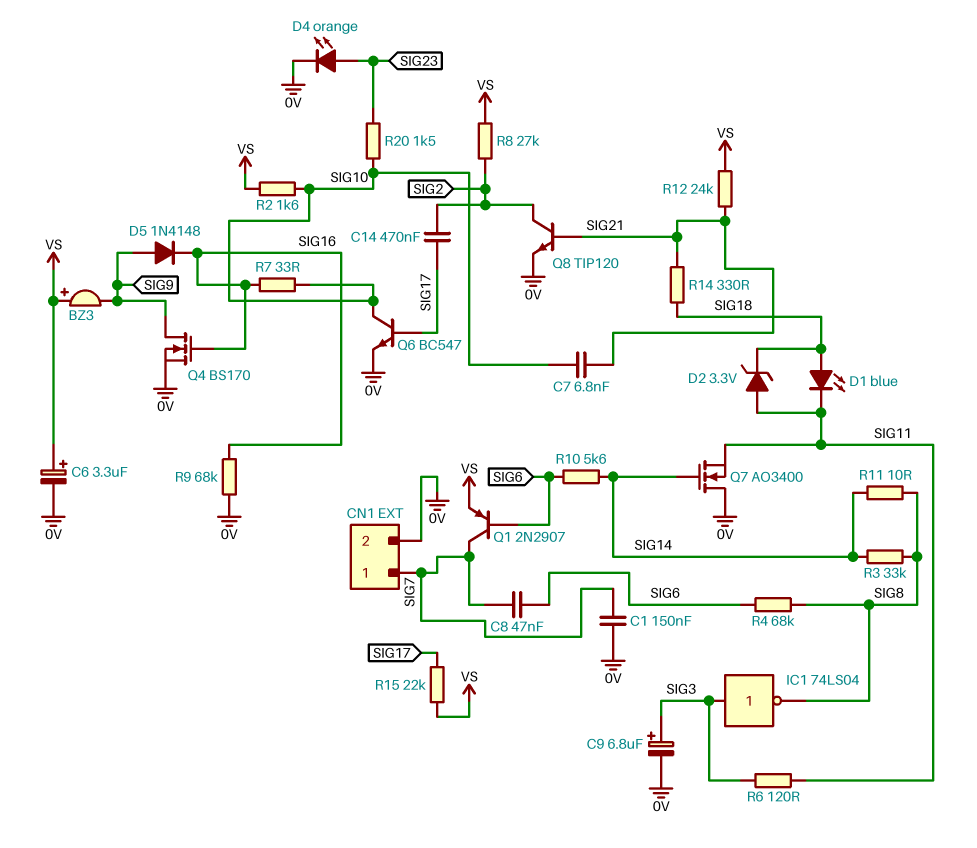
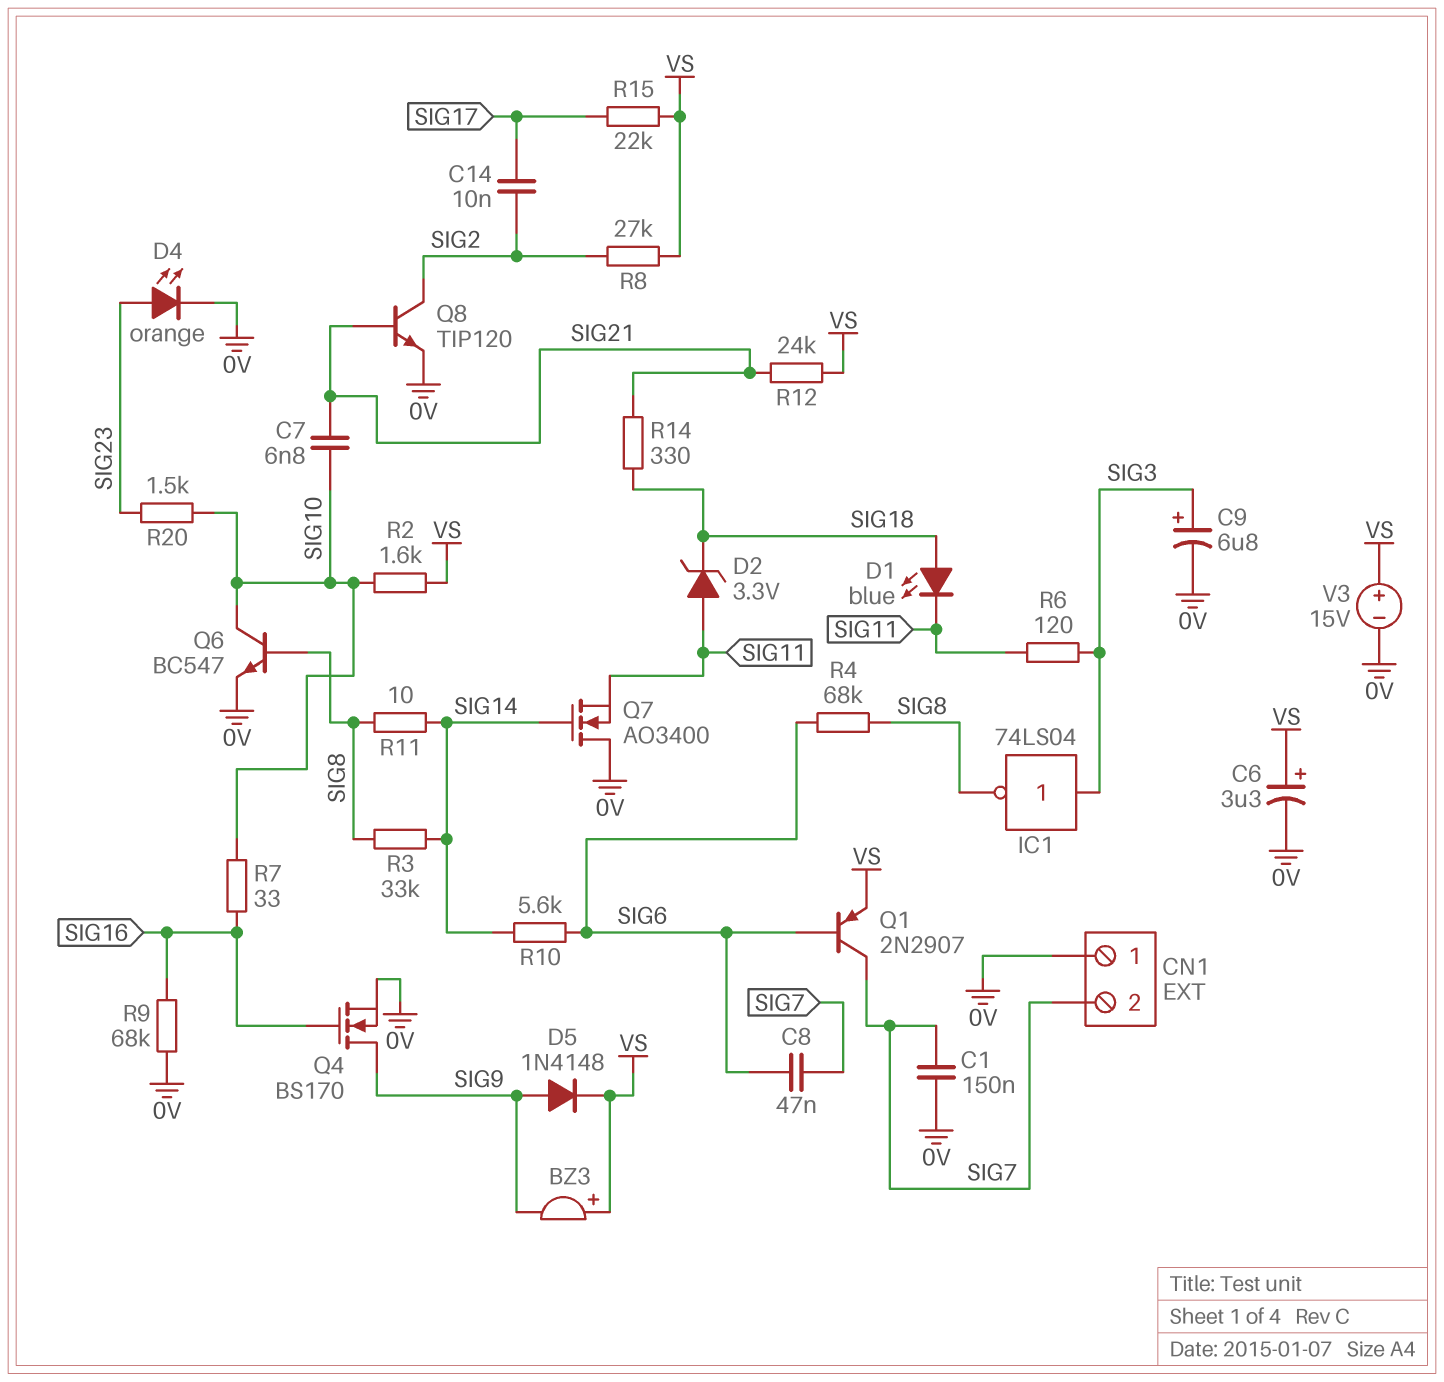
C14: 470nF (SIG2, SIG17) -> 10nF (SIG2, SIG17)
CN1 pin 1: SIG7 -> 0V
CN1 pin 2: 0V -> SIG7
D5: diode 1N4148 (A SIG9, K SIG16) -> diode 1N4148 (A SIG9, K VS)
Q6: NPN BC547 (B SIG17, C SIG10, E 0V) -> NPN BC547 (B SIG8, C SIG10, E 0V)
V3: none -> 15V (plus VS, minus 0V)

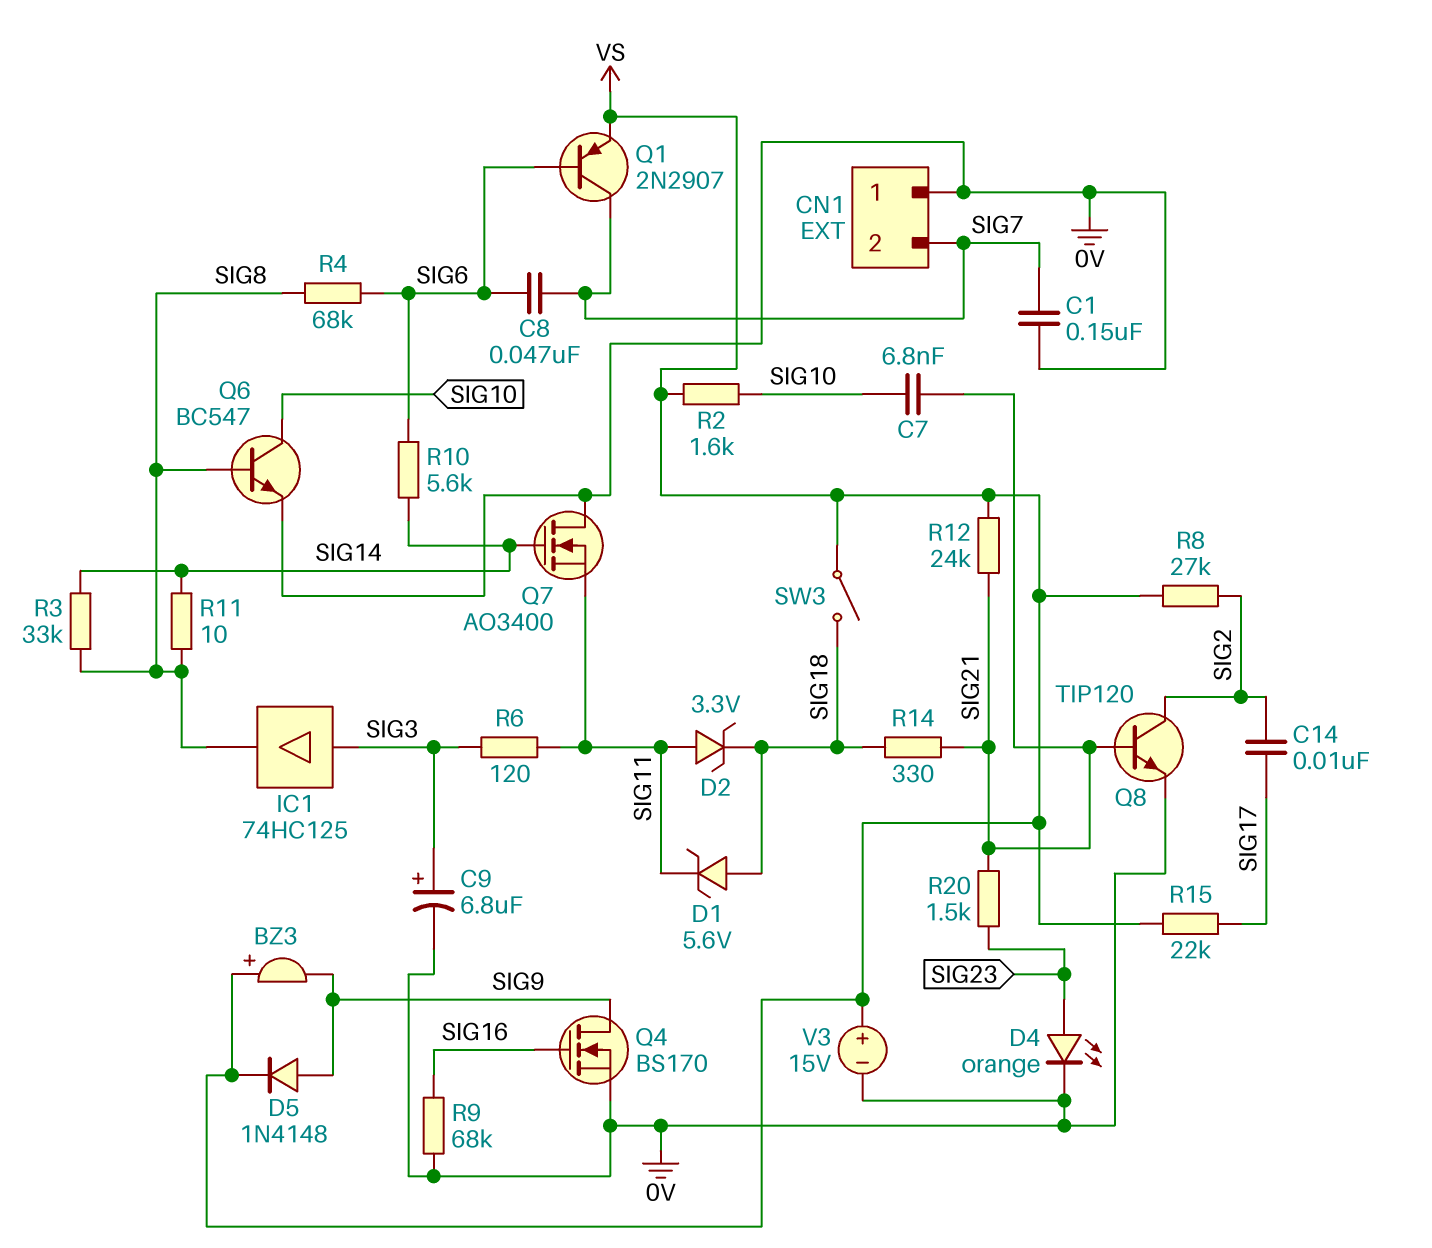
C6: 3.3uF (plus VS, minus 0V) -> none
D1: LED blue (A SIG18, K SIG11) -> zener 5.6V (A SIG18, K SIG11)
IC1: NOT 74LS04 (in SIG3, out SIG8) -> buffer 74HC125 (in SIG3, out SIG8)
R7: 33 (SIG10, SIG16) -> none
R20: 1.5k (SIG10, SIG23) -> 1.5k (SIG21, SIG23)
SW3: none -> switch (SIG18, VS)

